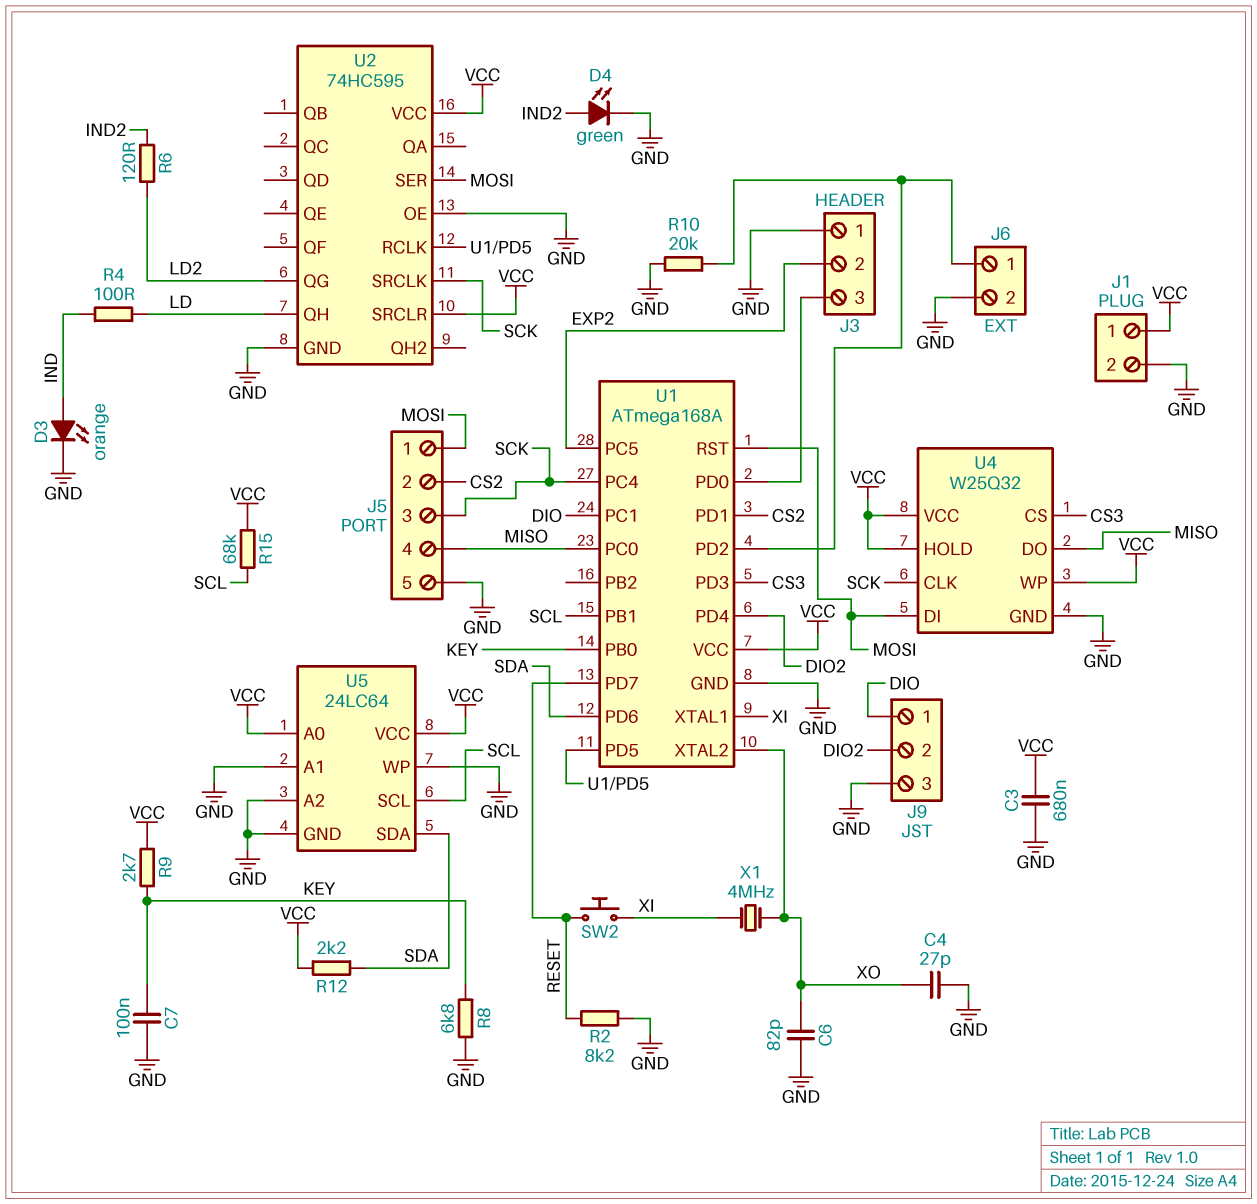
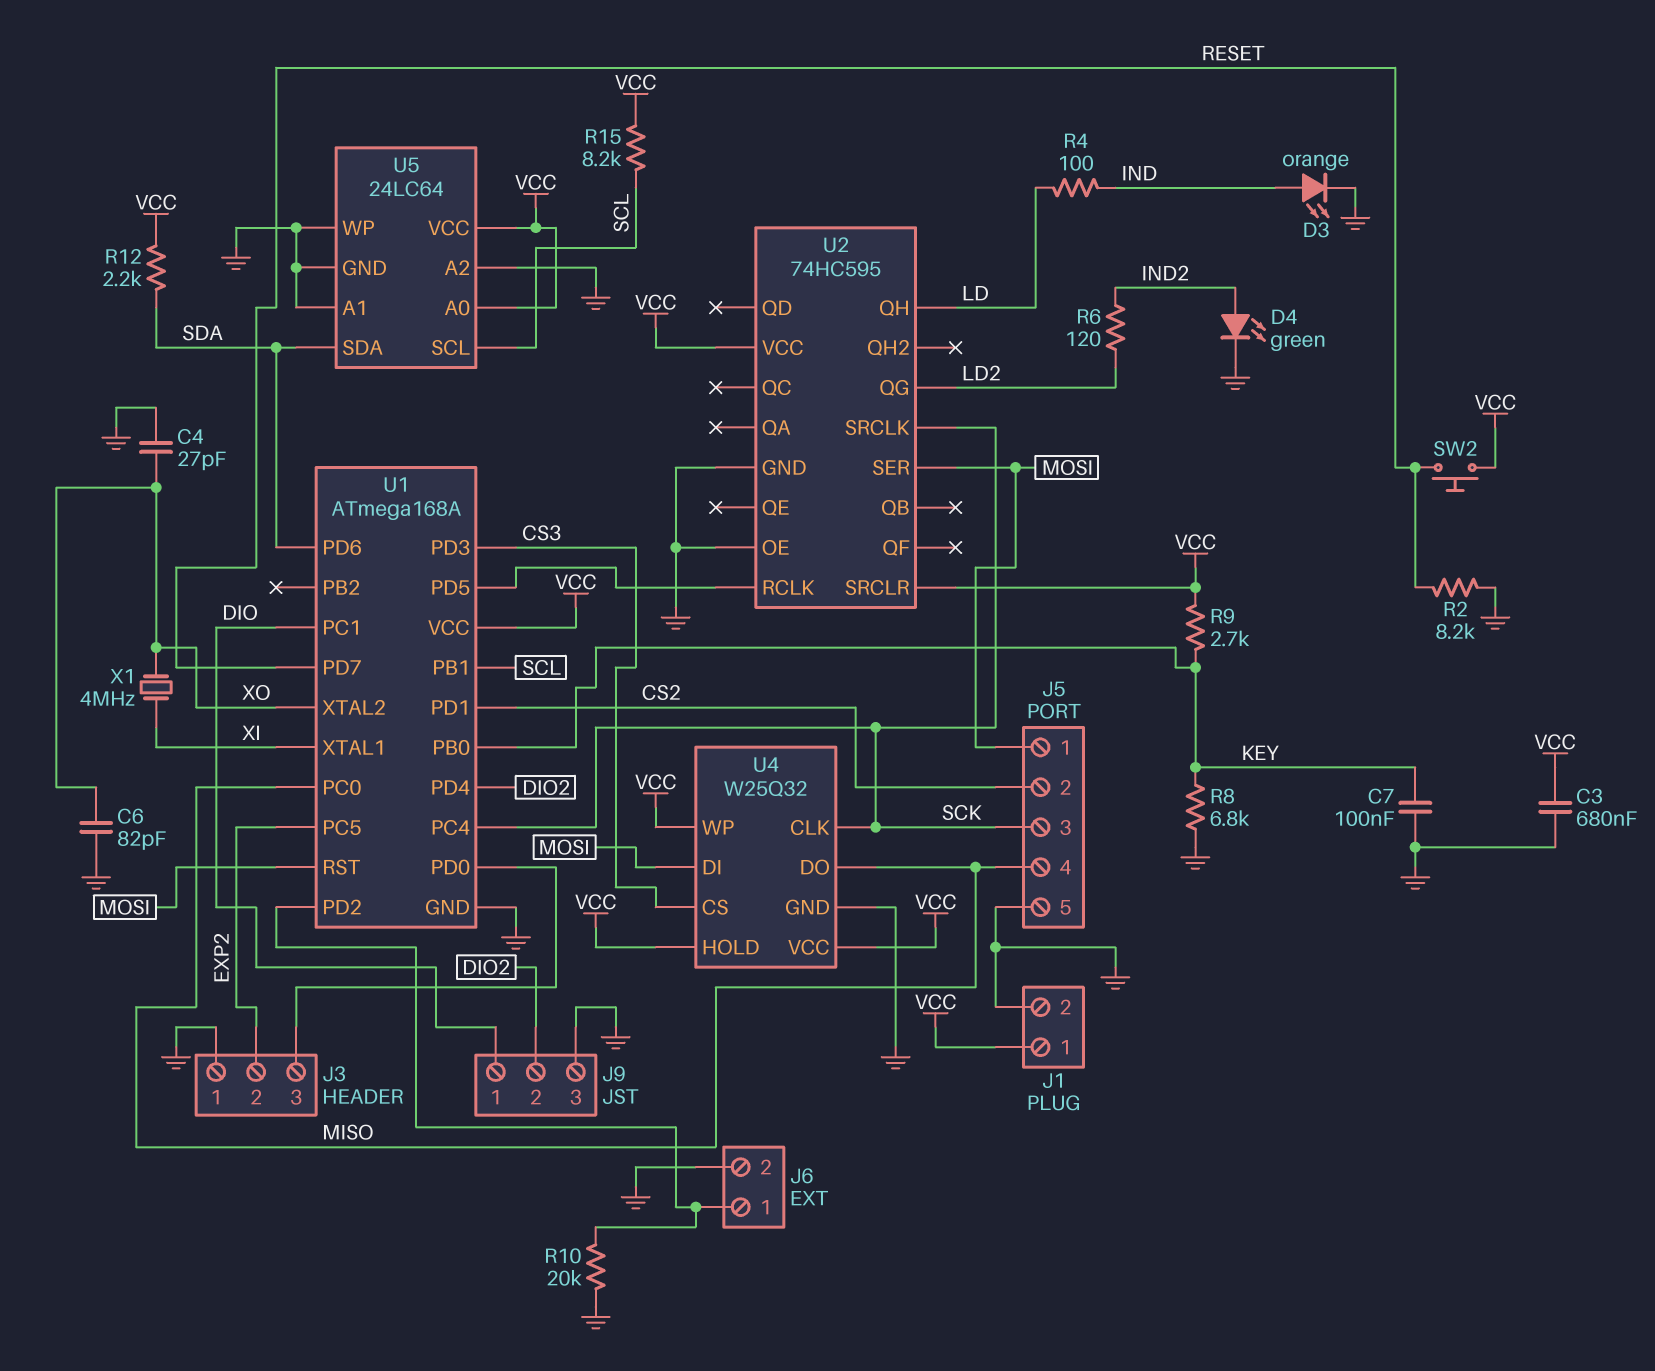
R15: 68k (SCL, VCC) -> 8.2k (SCL, VCC)
SW2: button (RESET, XI) -> button (RESET, VCC)

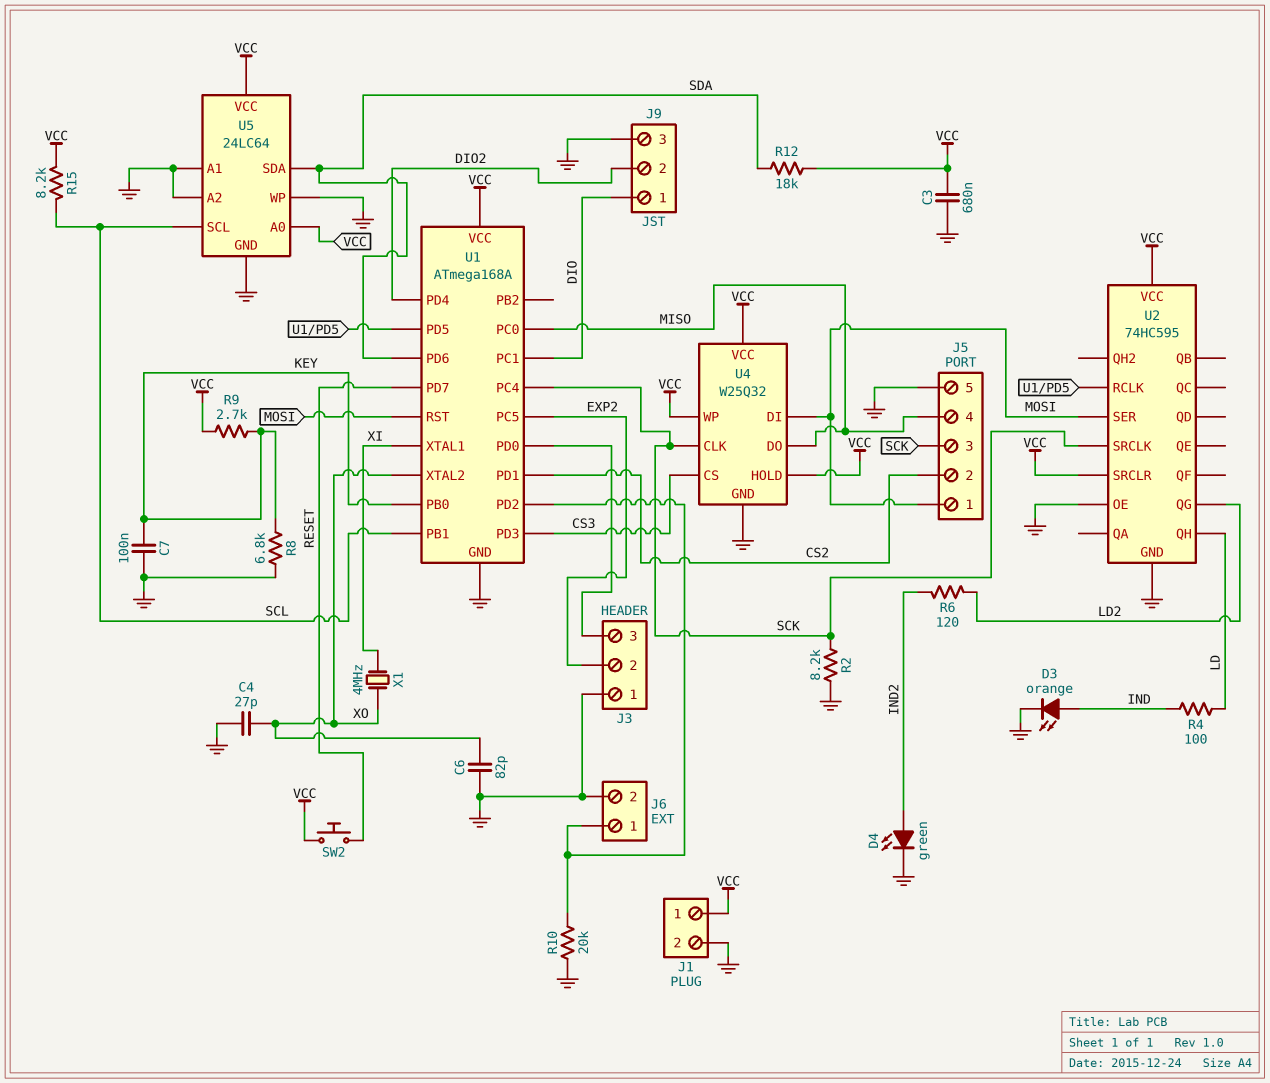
R2: 8.2k (GND, RESET) -> 8.2k (GND, SCK)
R12: 2.2k (SDA, VCC) -> 18k (SDA, VCC)

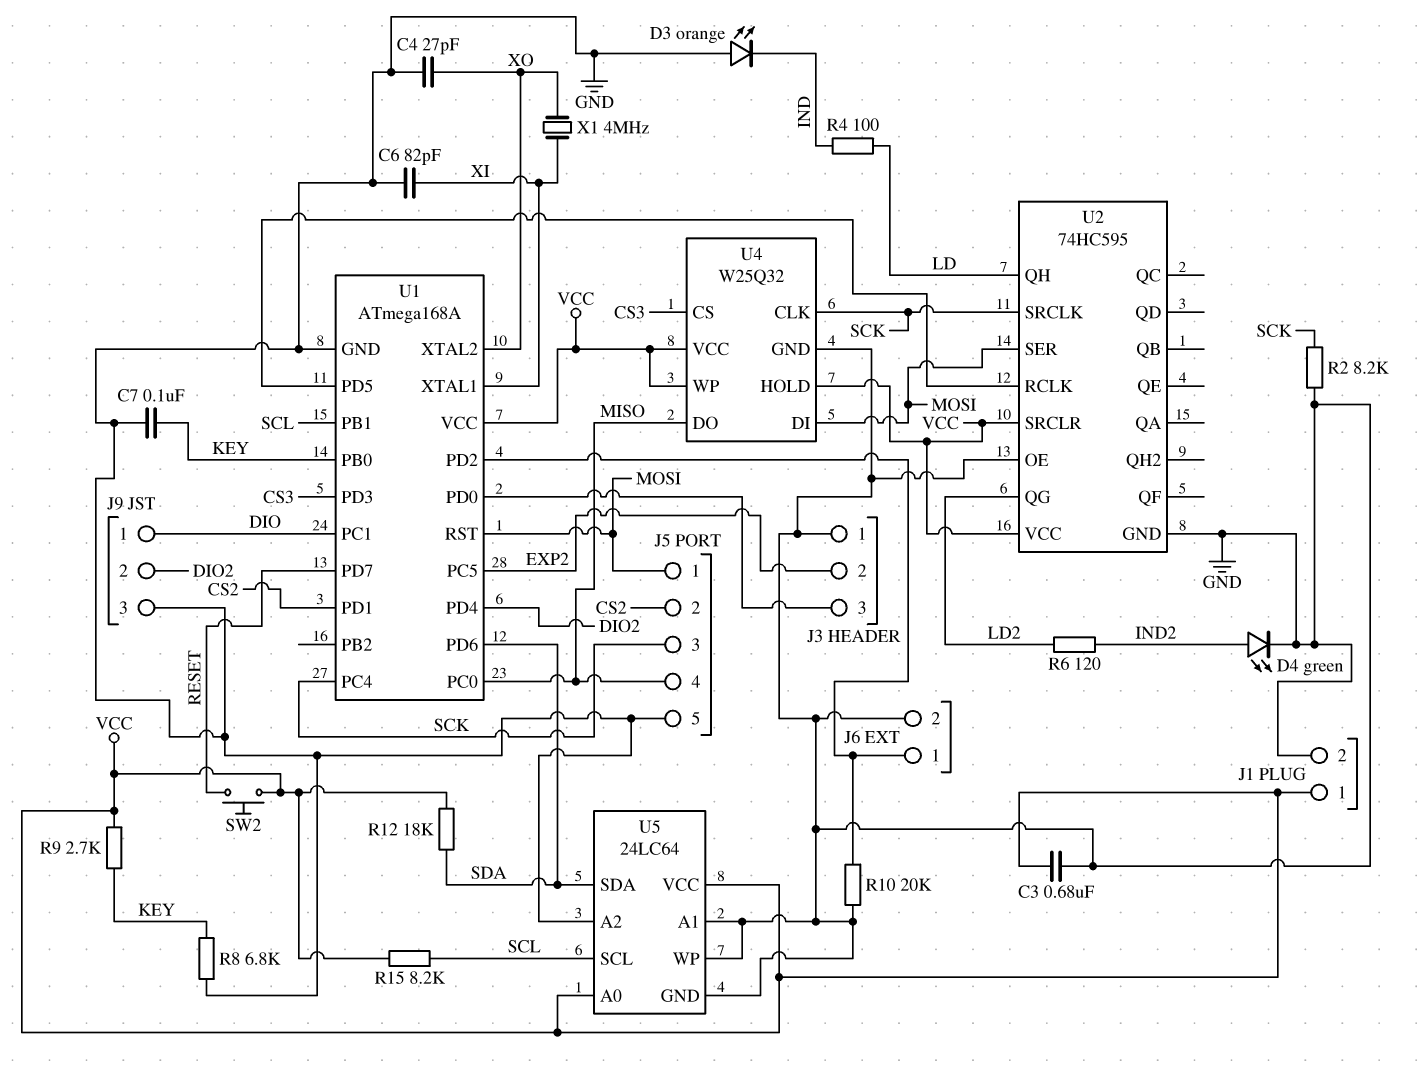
C6: 82pF (GND, XO) -> 82pF (GND, XI)
D3: LED orange (A IND, K GND) -> LED orange (A GND, K IND)

